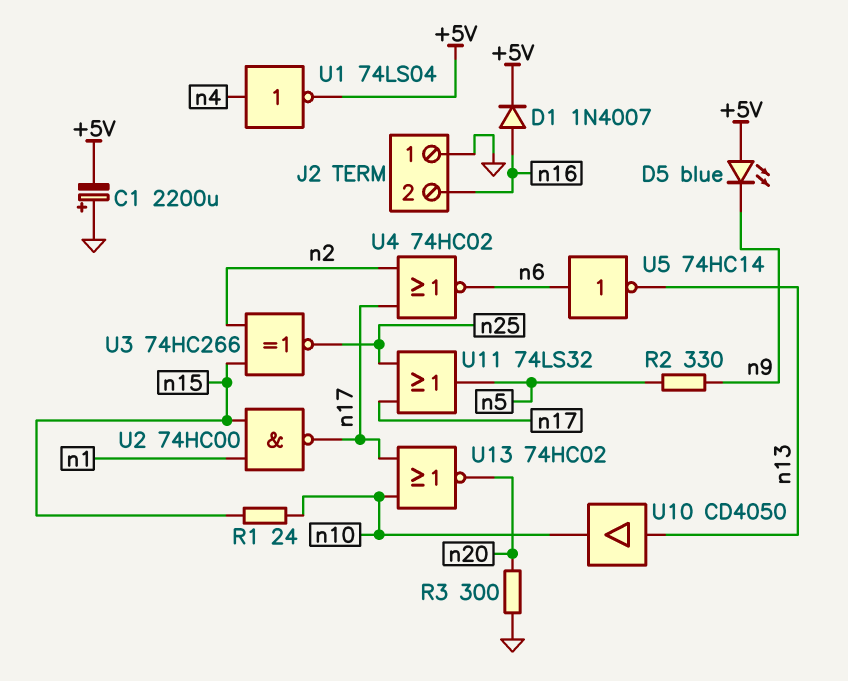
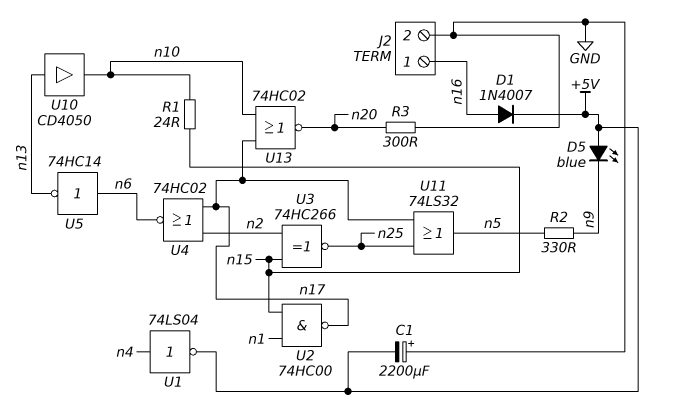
J2 pin 1: GND -> n16
J2 pin 2: n16 -> GND

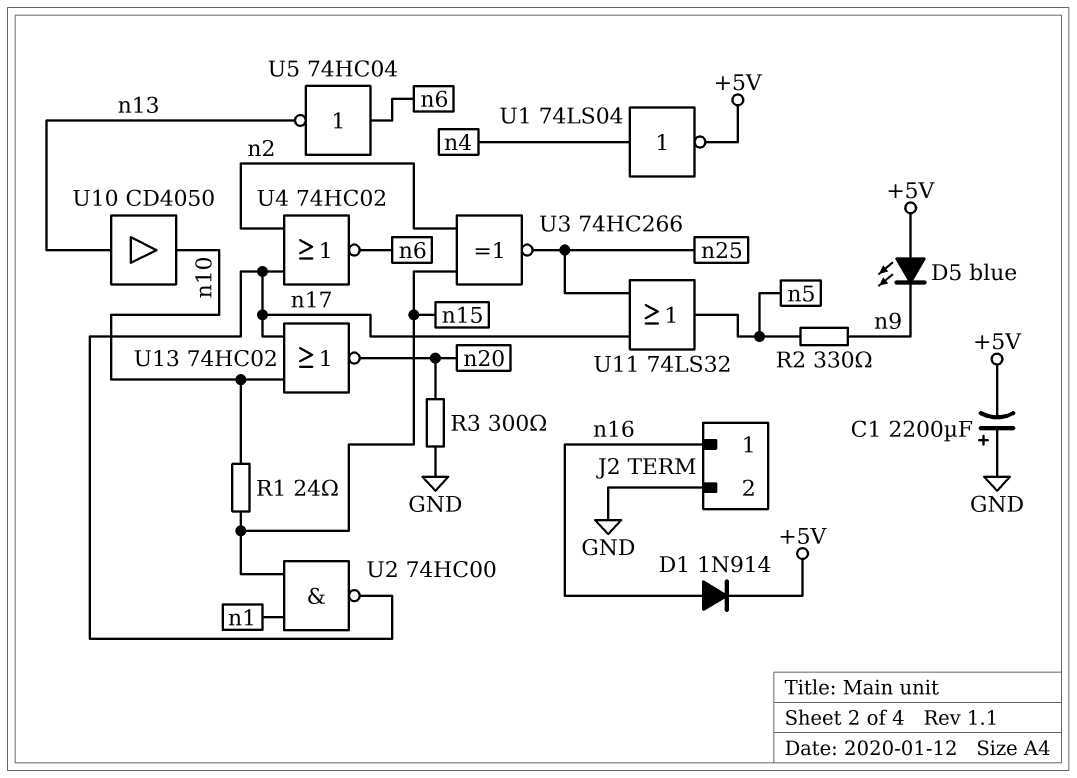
D1: diode 1N4007 (A n16, K +5V) -> diode 1N914 (A n16, K +5V)
U5: NOT 74HC14 (in n6, out n13) -> NOT 74HC04 (in n6, out n13)

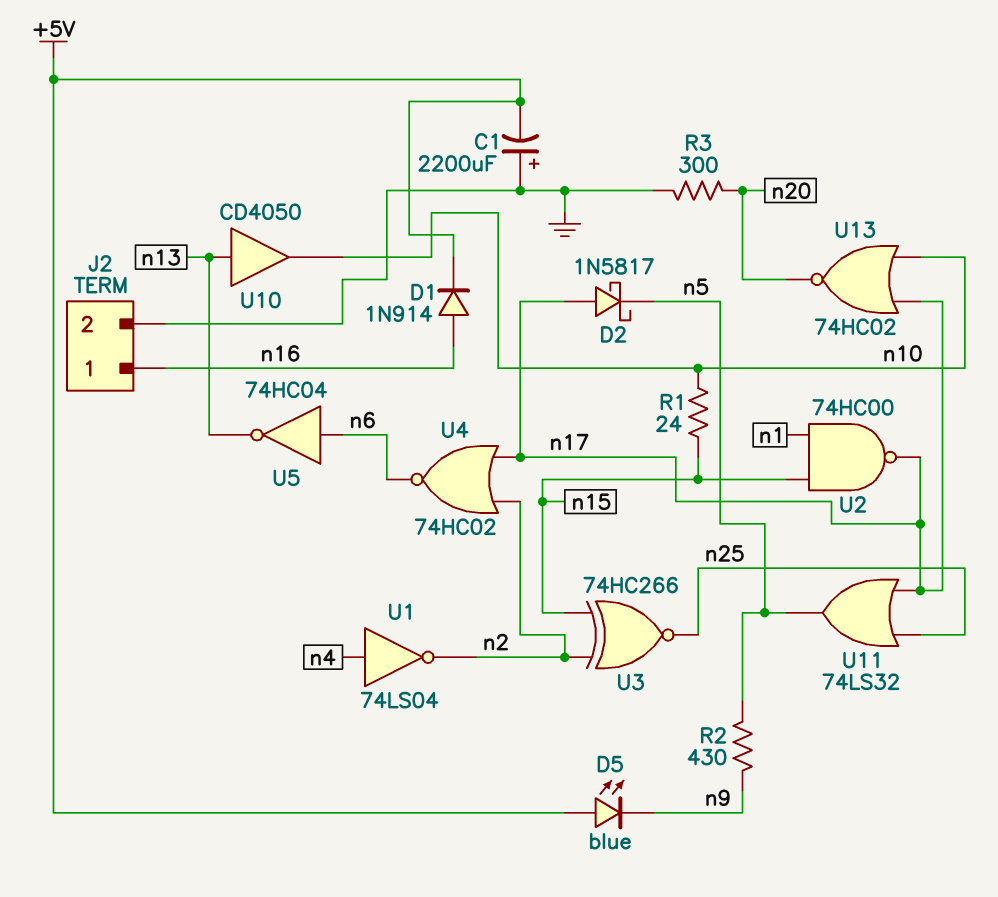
D2: none -> schottky 1N5817 (A n17, K n5)
R2: 330 (n5, n9) -> 430 (n5, n9)
U1: NOT 74LS04 (in n4, out +5V) -> NOT 74LS04 (in n4, out n2)

